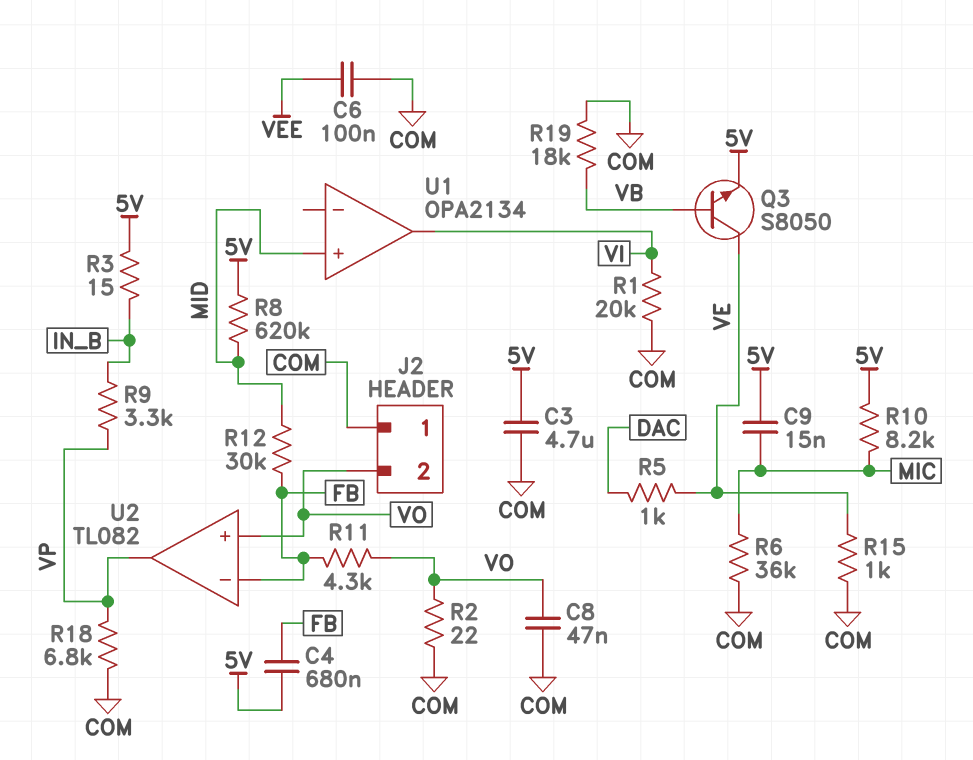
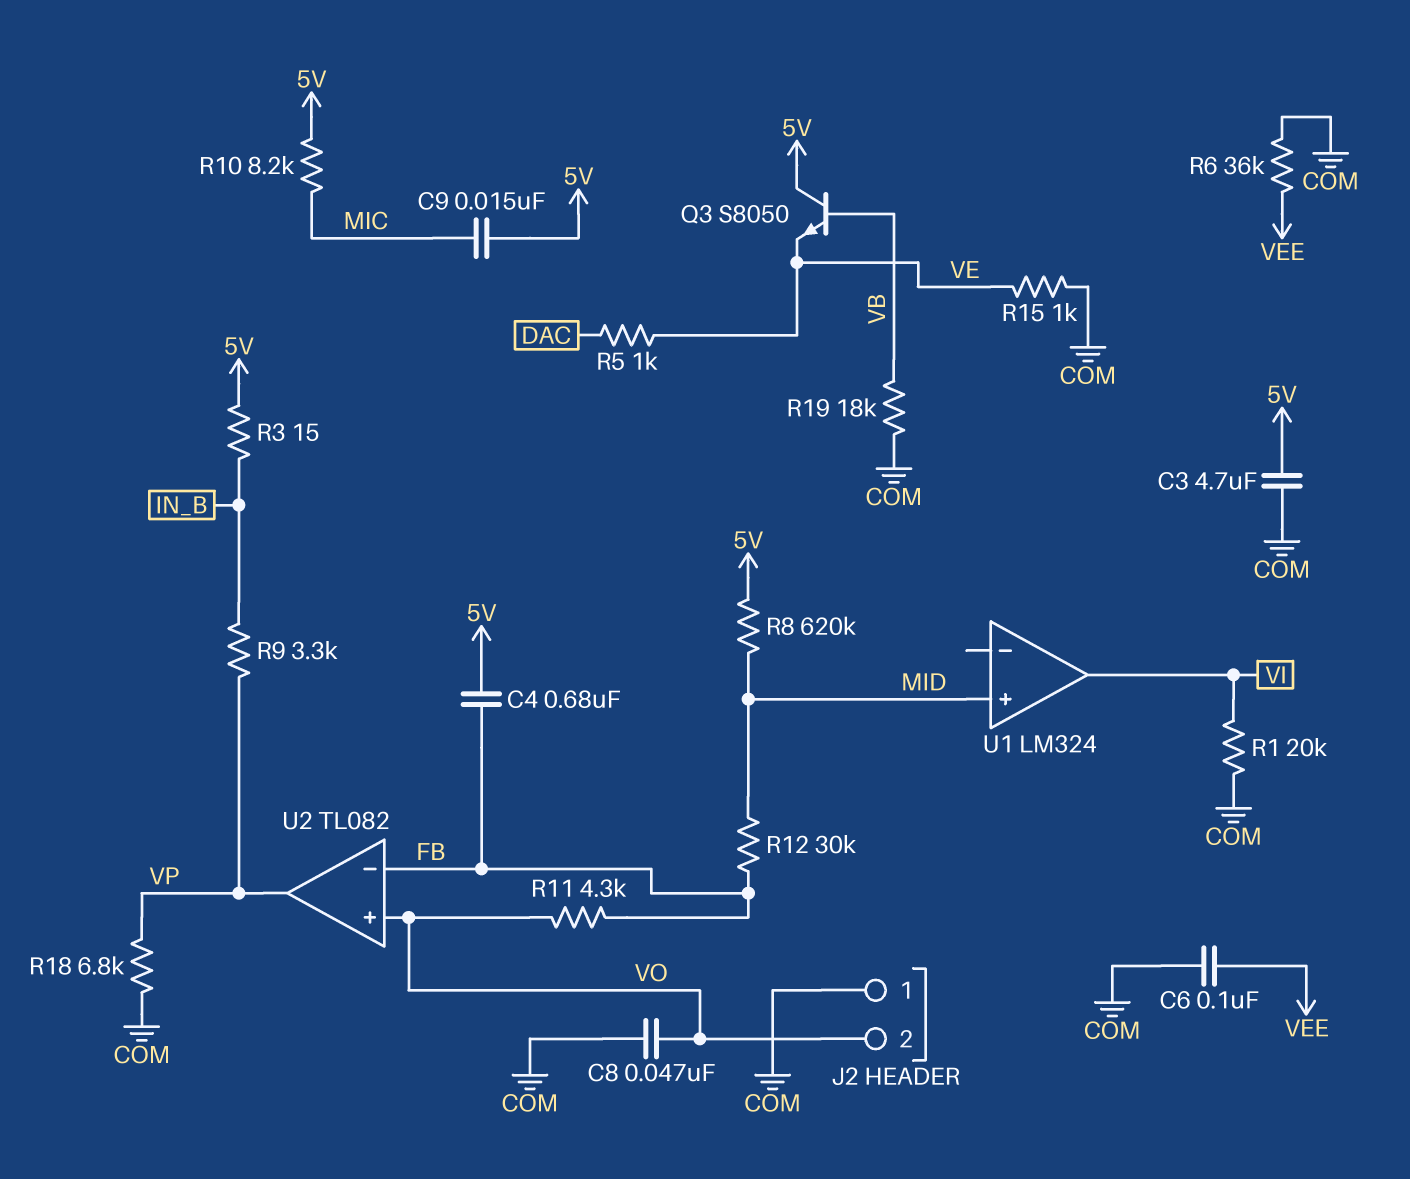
Q3: NPN S8050 (B VB, C VE, E 5V) -> NPN S8050 (B VB, C 5V, E VE)
R2: 22 (COM, VO) -> none
R6: 36k (COM, MIC) -> 36k (COM, VEE)
U1: OPA2134 -> LM324

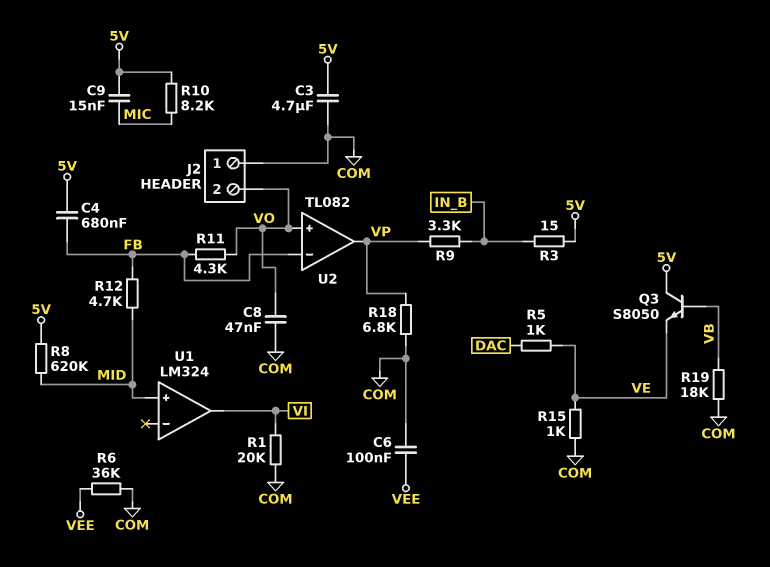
R12: 30k (FB, MID) -> 4.7k (FB, MID)

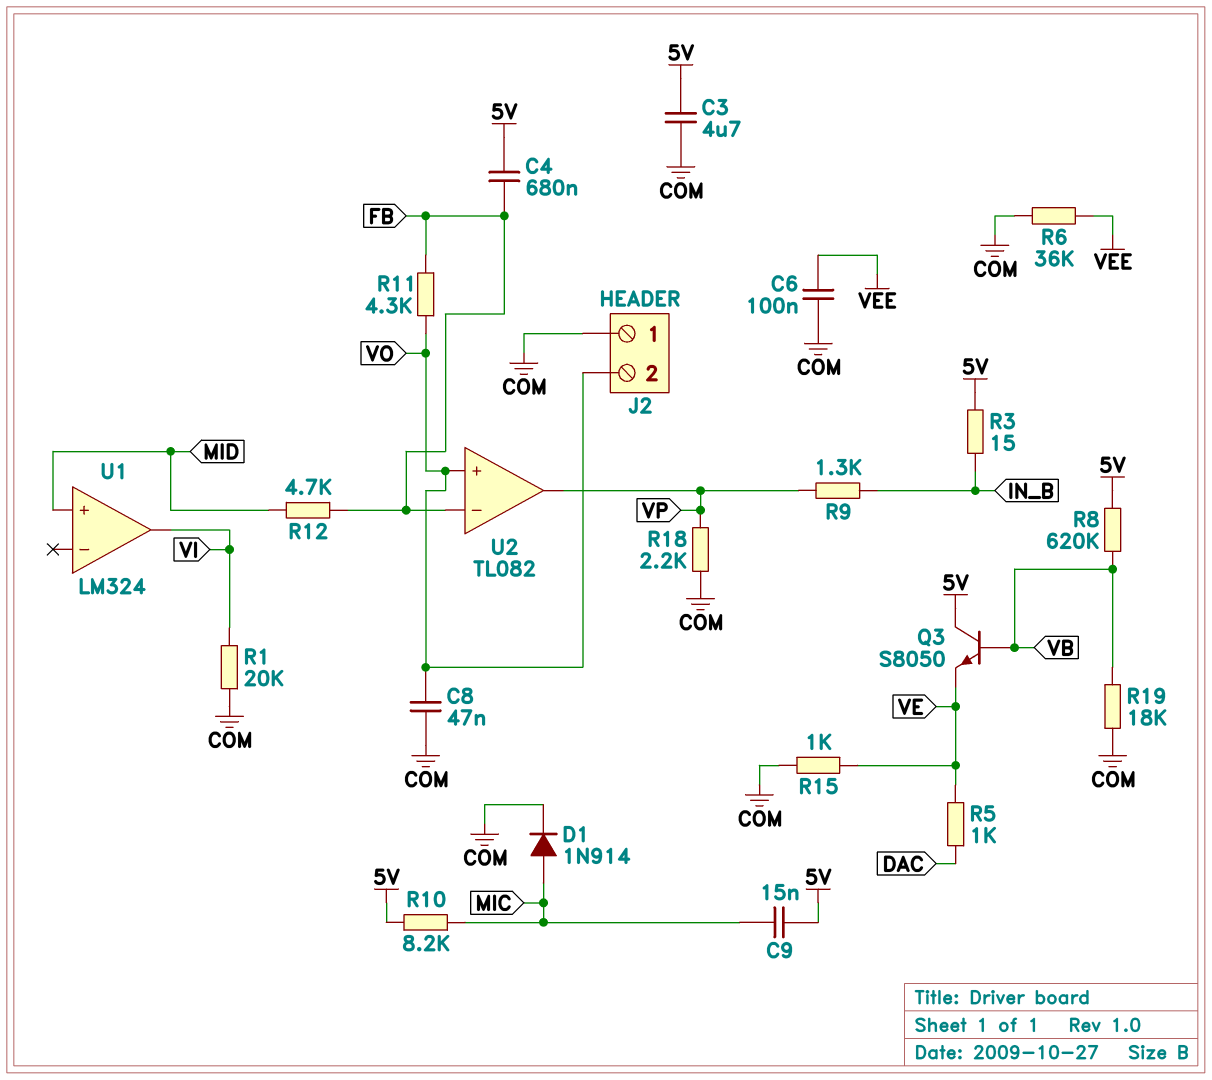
D1: none -> diode 1N914 (A MIC, K COM)
R8: 620k (5V, MID) -> 620k (5V, VB)
R9: 3.3k (IN_B, VP) -> 1.3k (IN_B, VP)
R18: 6.8k (COM, VP) -> 2.2k (COM, VP)

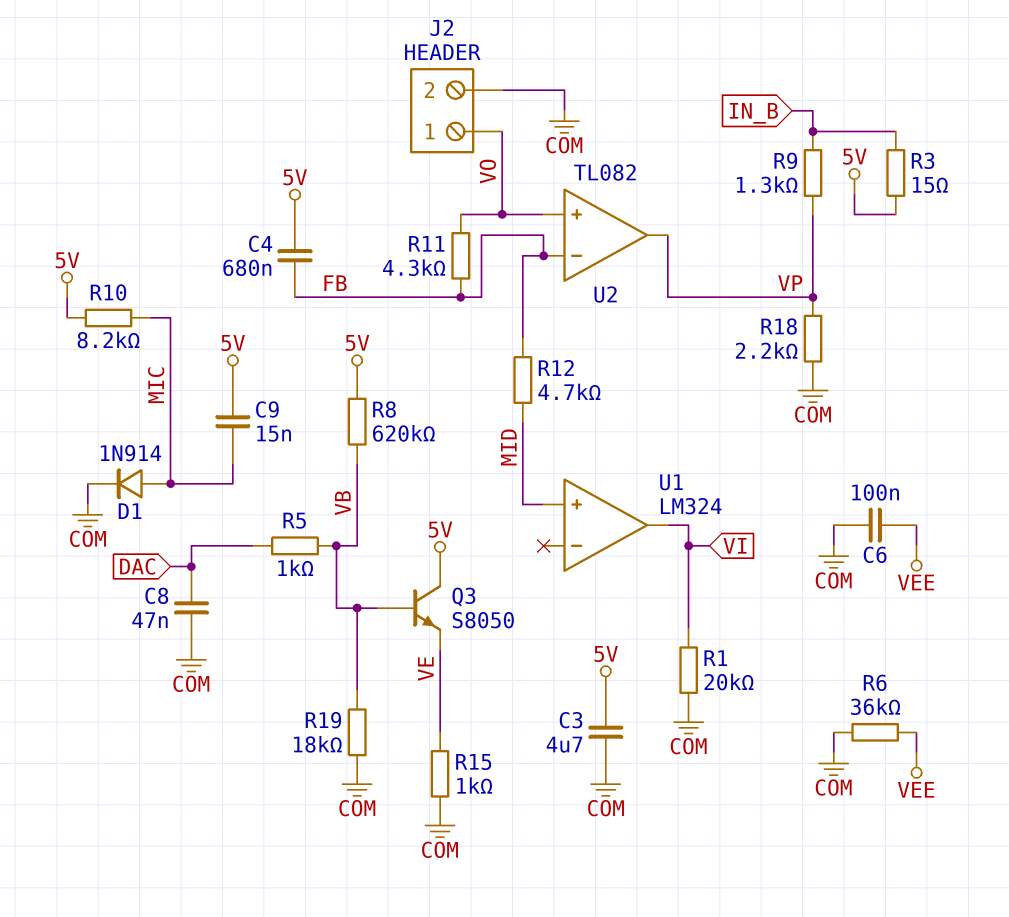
C8: 47nF (COM, VO) -> 47nF (COM, DAC)
J2 pin 1: COM -> VO
J2 pin 2: VO -> COM
R5: 1k (DAC, VE) -> 1k (DAC, VB)

